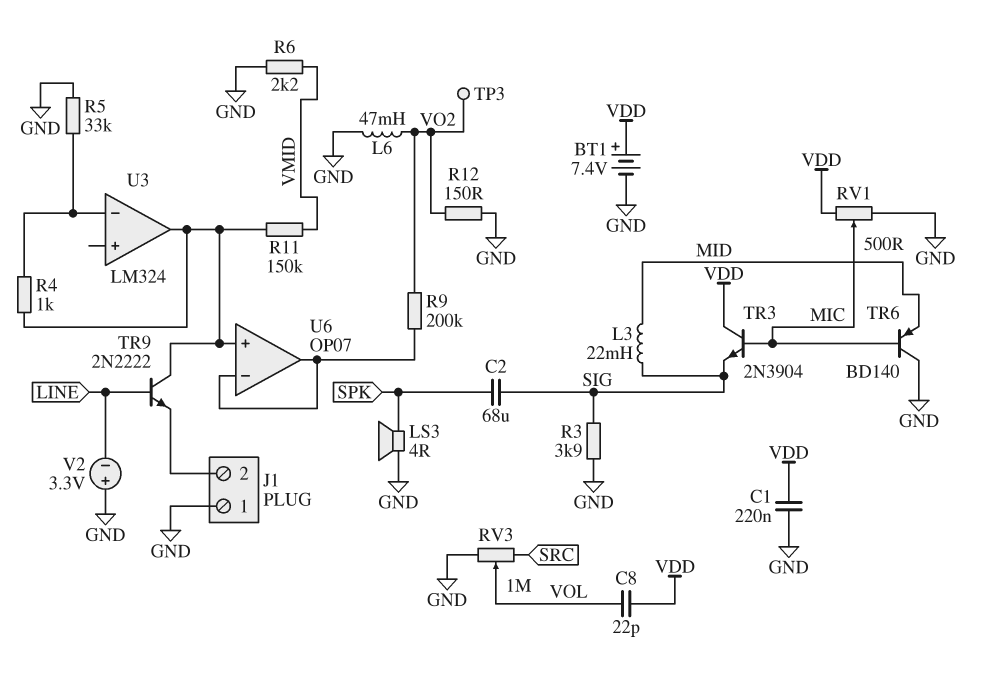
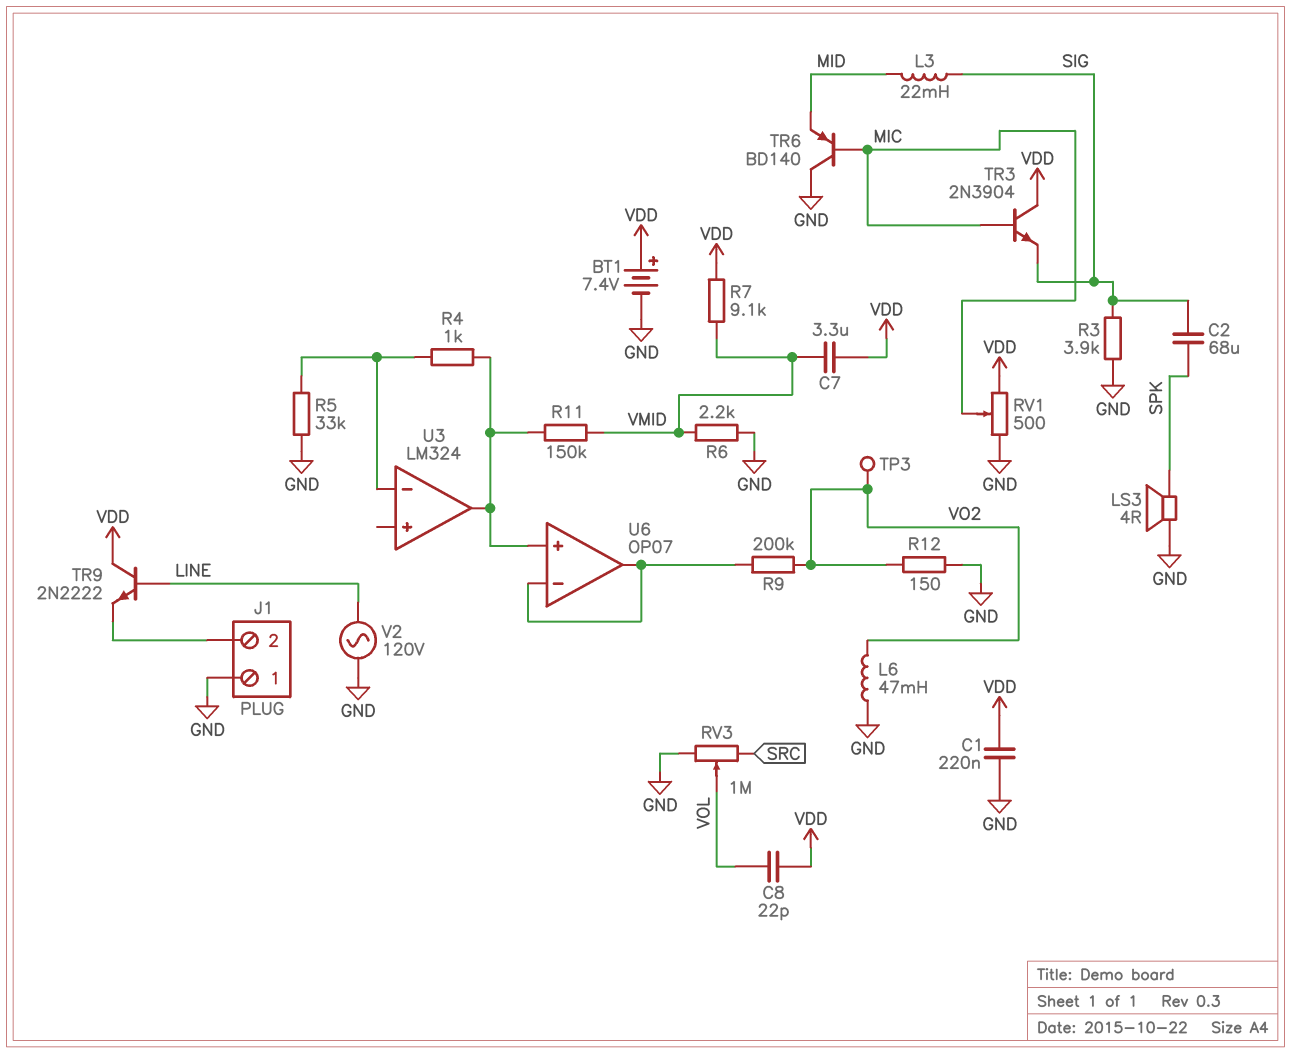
C7: none -> 3.3uF (VDD, VMID)
R7: none -> 9.1k (VDD, VMID)
TR9: NPN 2N2222 (B LINE, C U3/out, E J1/2) -> NPN 2N2222 (B LINE, C VDD, E J1/2)
V2: 3.3V (plus GND, minus LINE) -> AC 120V (GND, LINE)

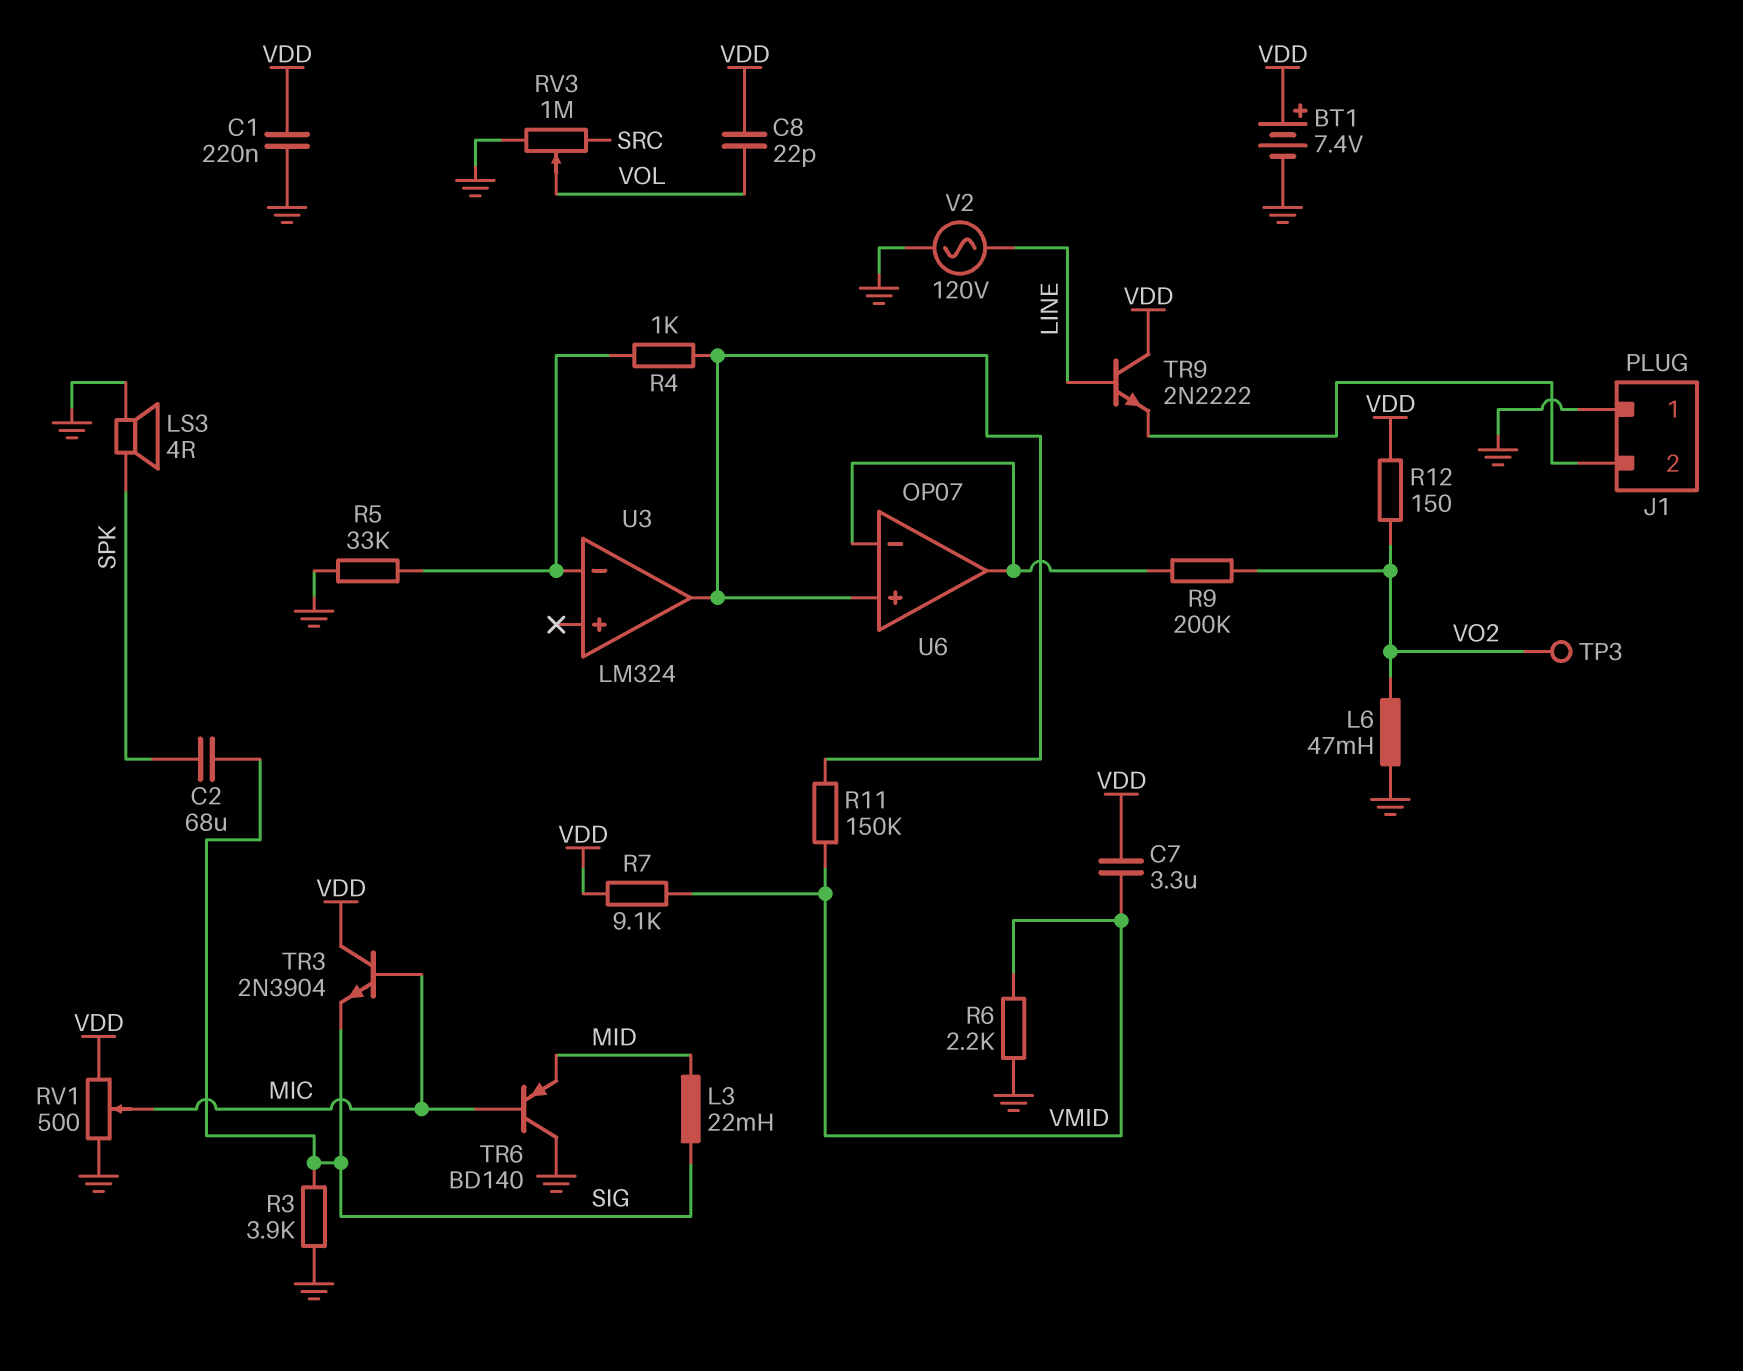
R12: 150 (GND, VO2) -> 150 (VDD, VO2)

